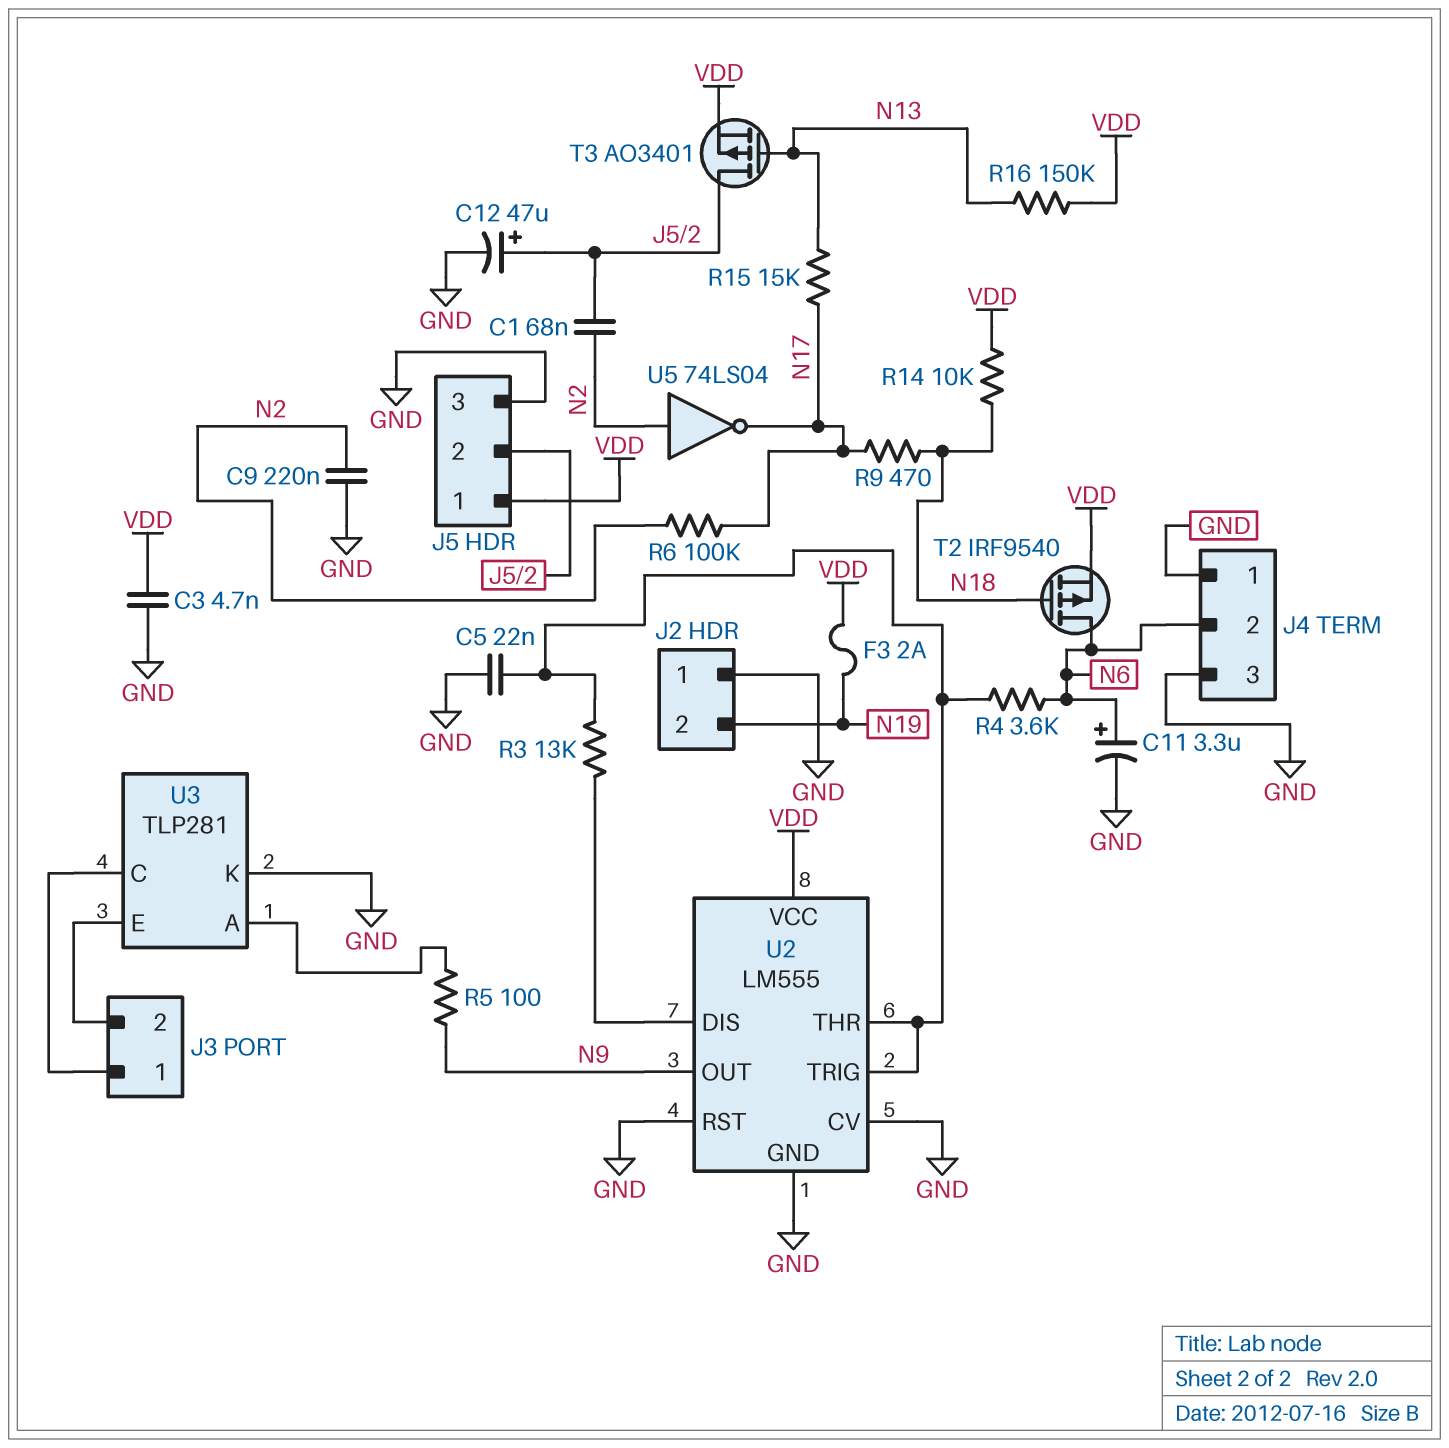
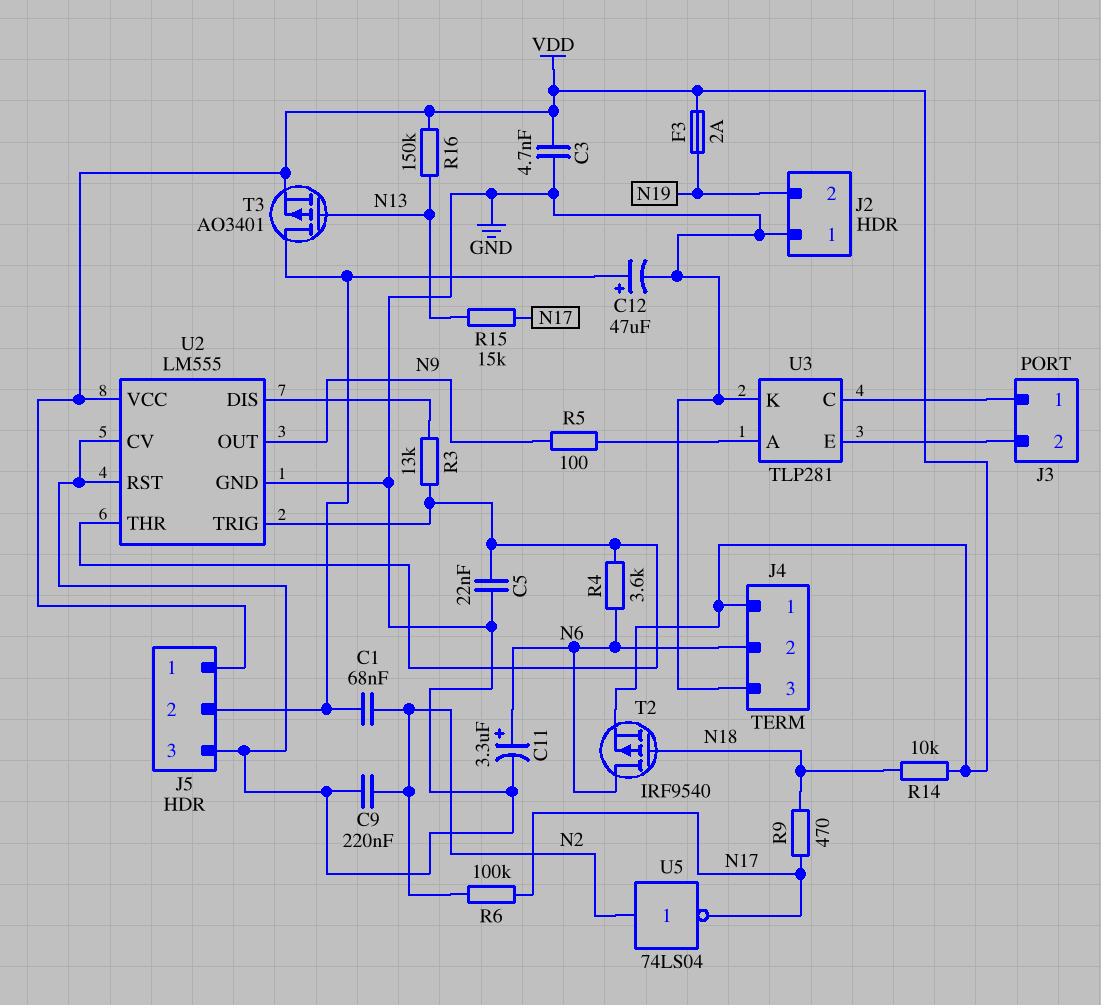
J4 pin 1: GND -> VDD

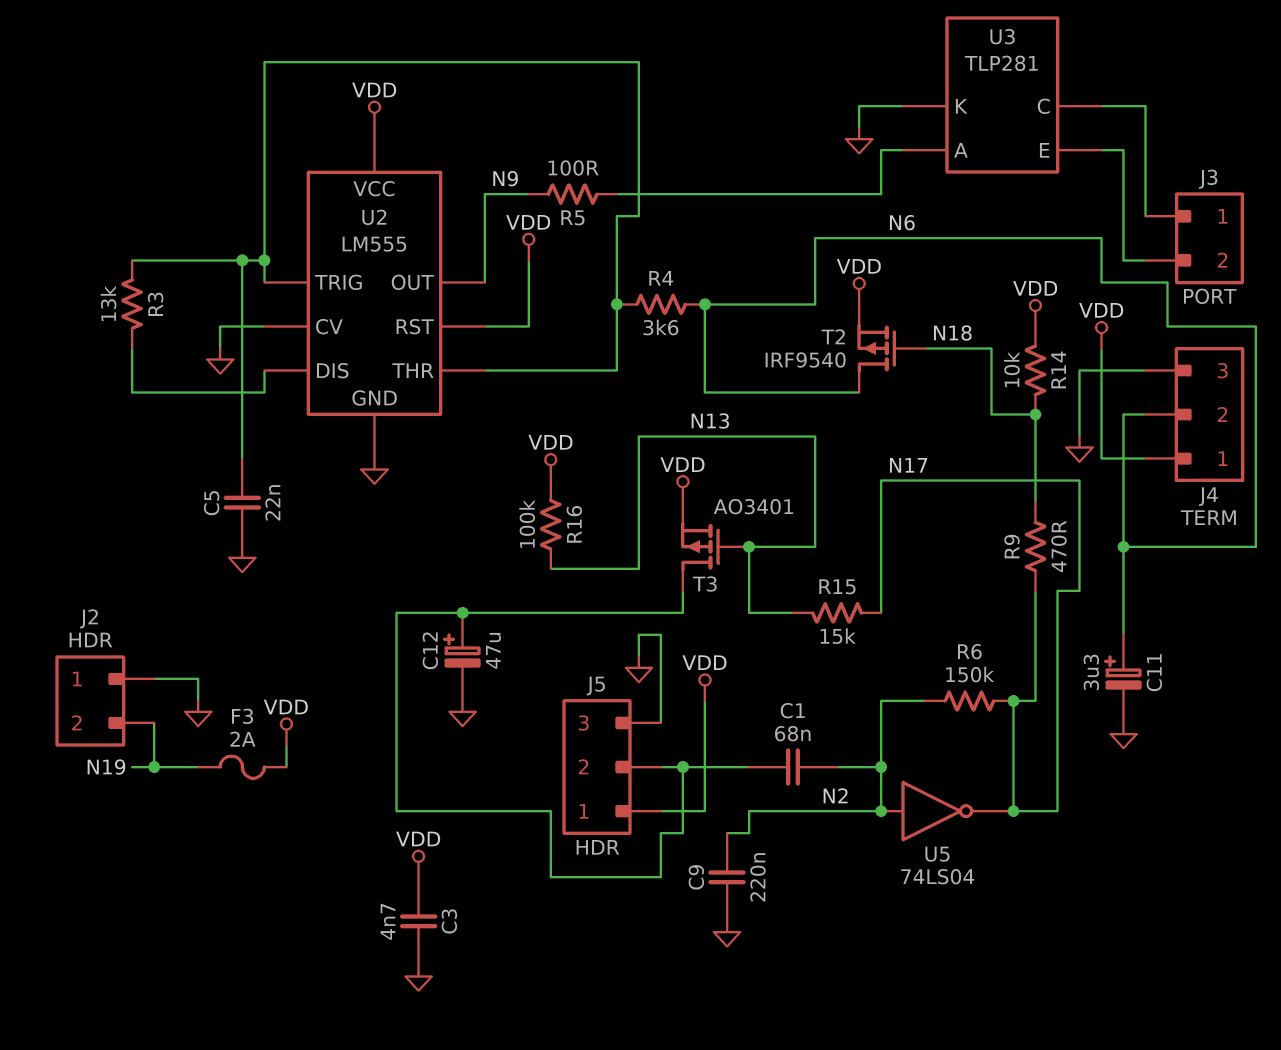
R6: 100k (N2, N17) -> 150k (N2, N17)
R16: 150k (N13, VDD) -> 100k (N13, VDD)
U2 pin RST: GND -> VDD

